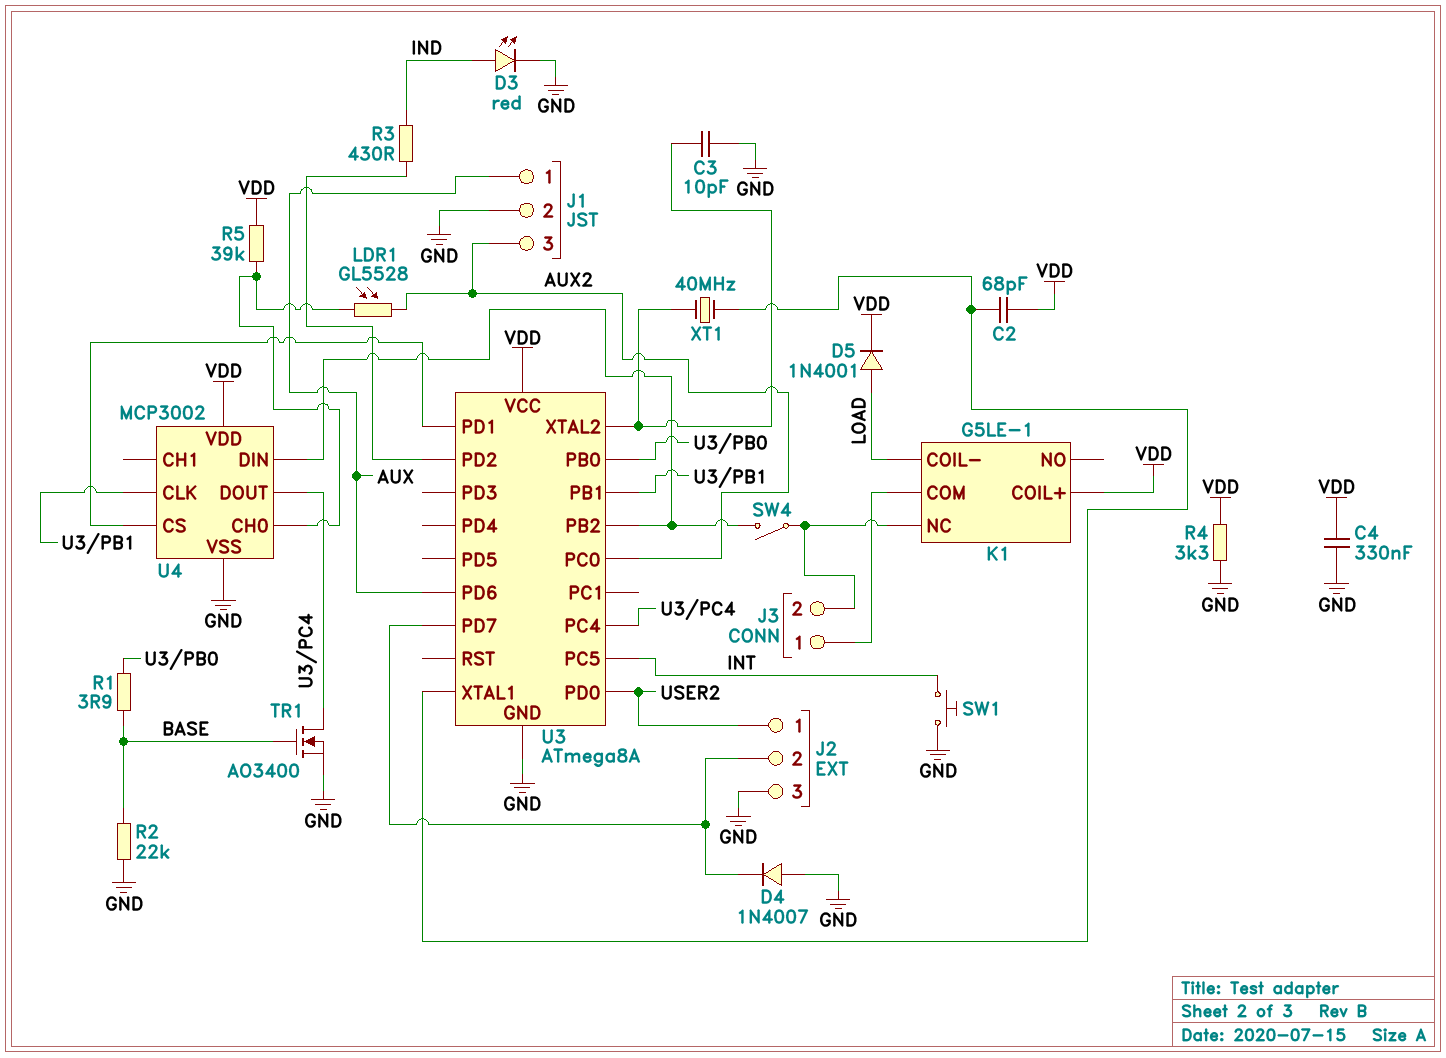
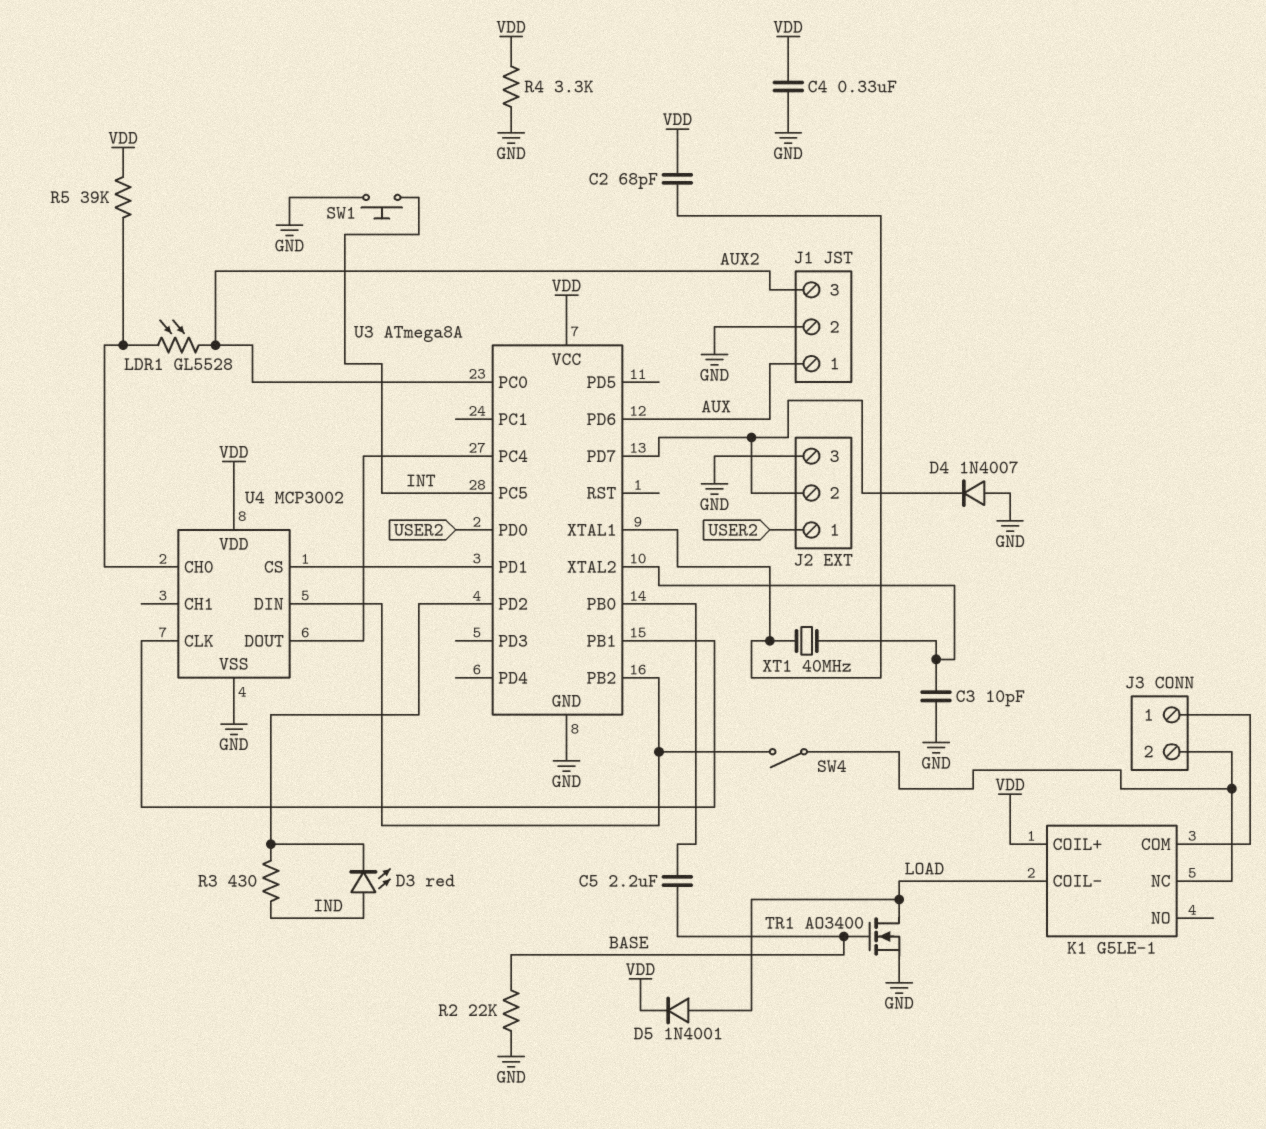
C5: none -> 2.2uF (BASE, U3/PB0)
D3: LED red (A IND, K GND) -> LED red (A IND, K U3/PD2)
R1: 3.9 (BASE, U3/PB0) -> none
TR1: NMOS AO3400 (G BASE, D U3/PC4, S GND) -> NMOS AO3400 (G BASE, D LOAD, S GND)

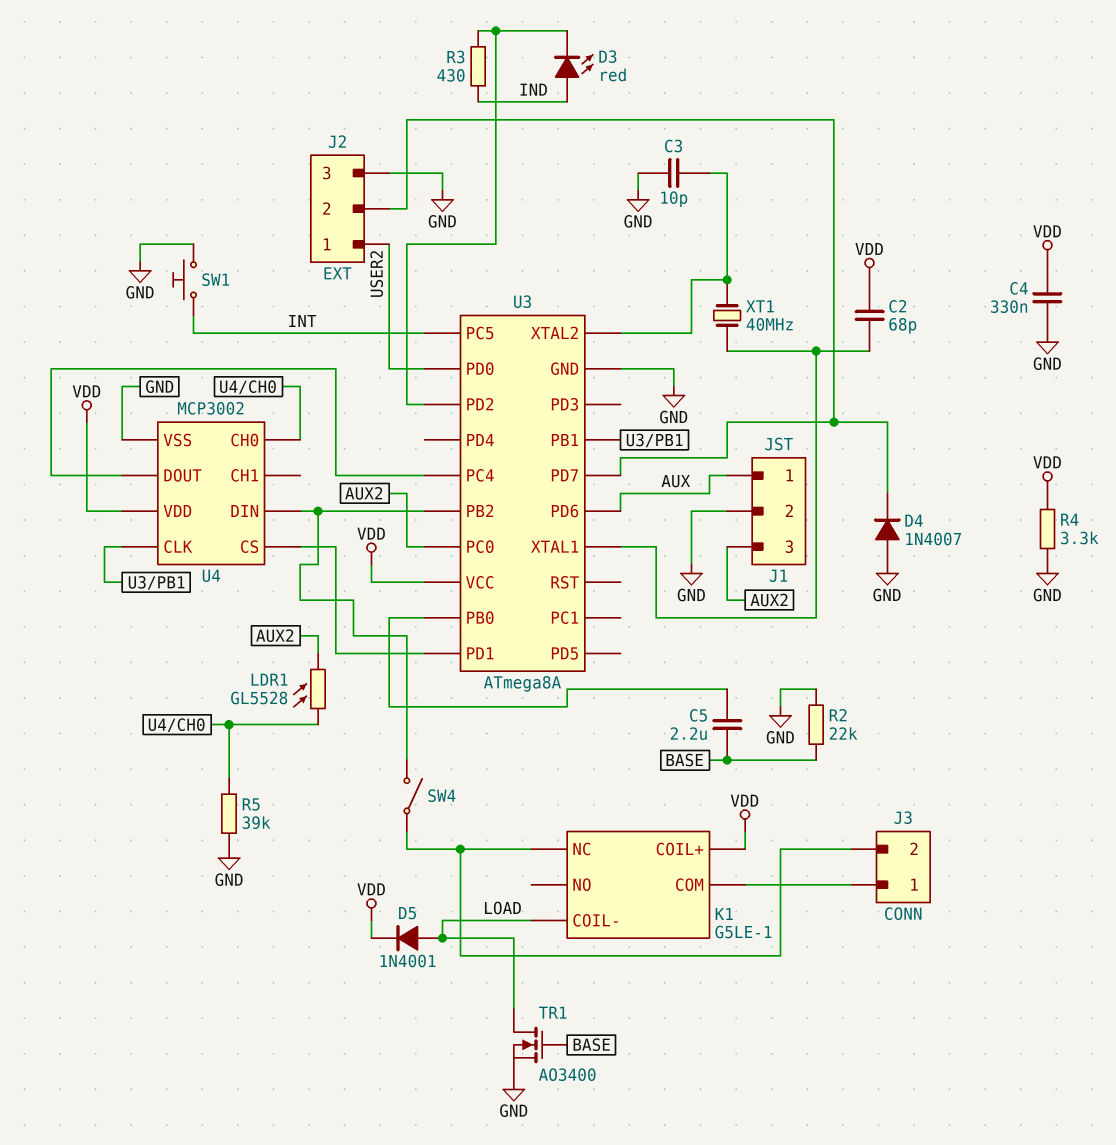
R5: 39k (U4/CH0, VDD) -> 39k (GND, U4/CH0)

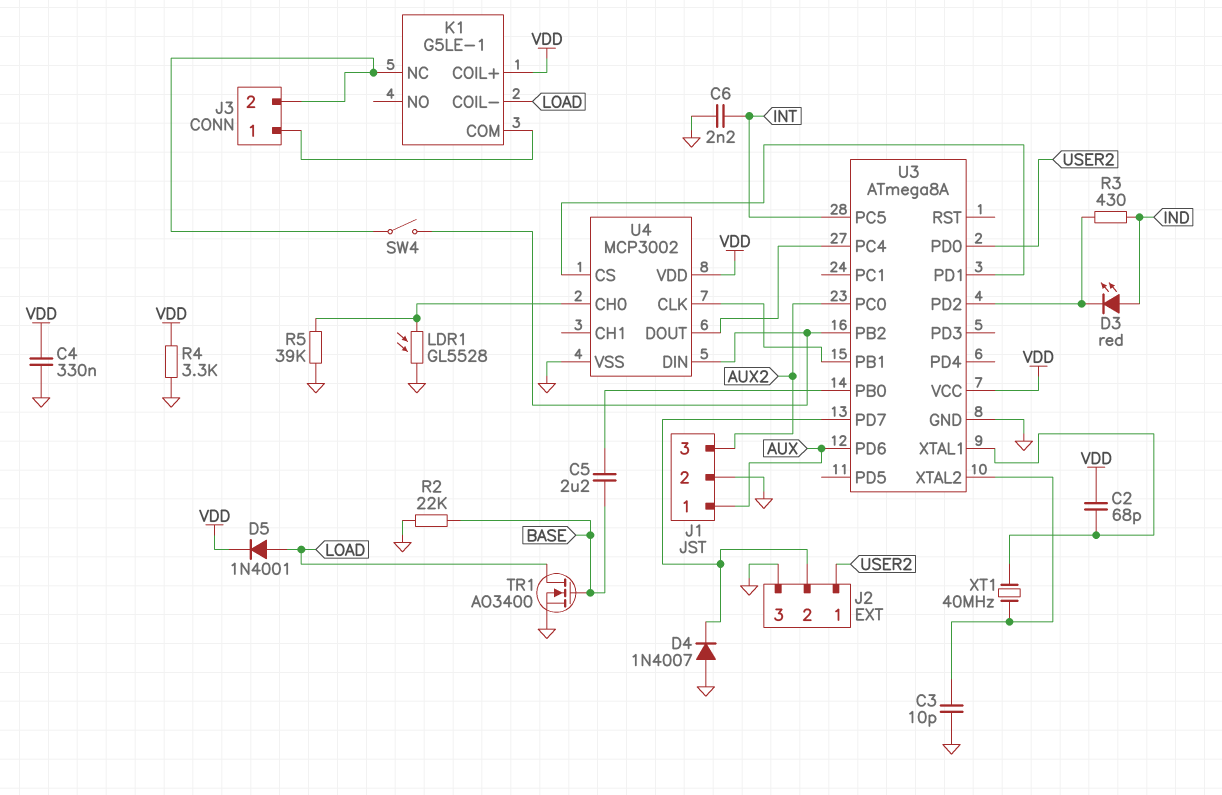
C6: none -> 2.2nF (GND, INT)
LDR1: GL5528 (AUX2, U4/CH0) -> GL5528 (GND, U4/CH0)
SW1: button (GND, INT) -> none

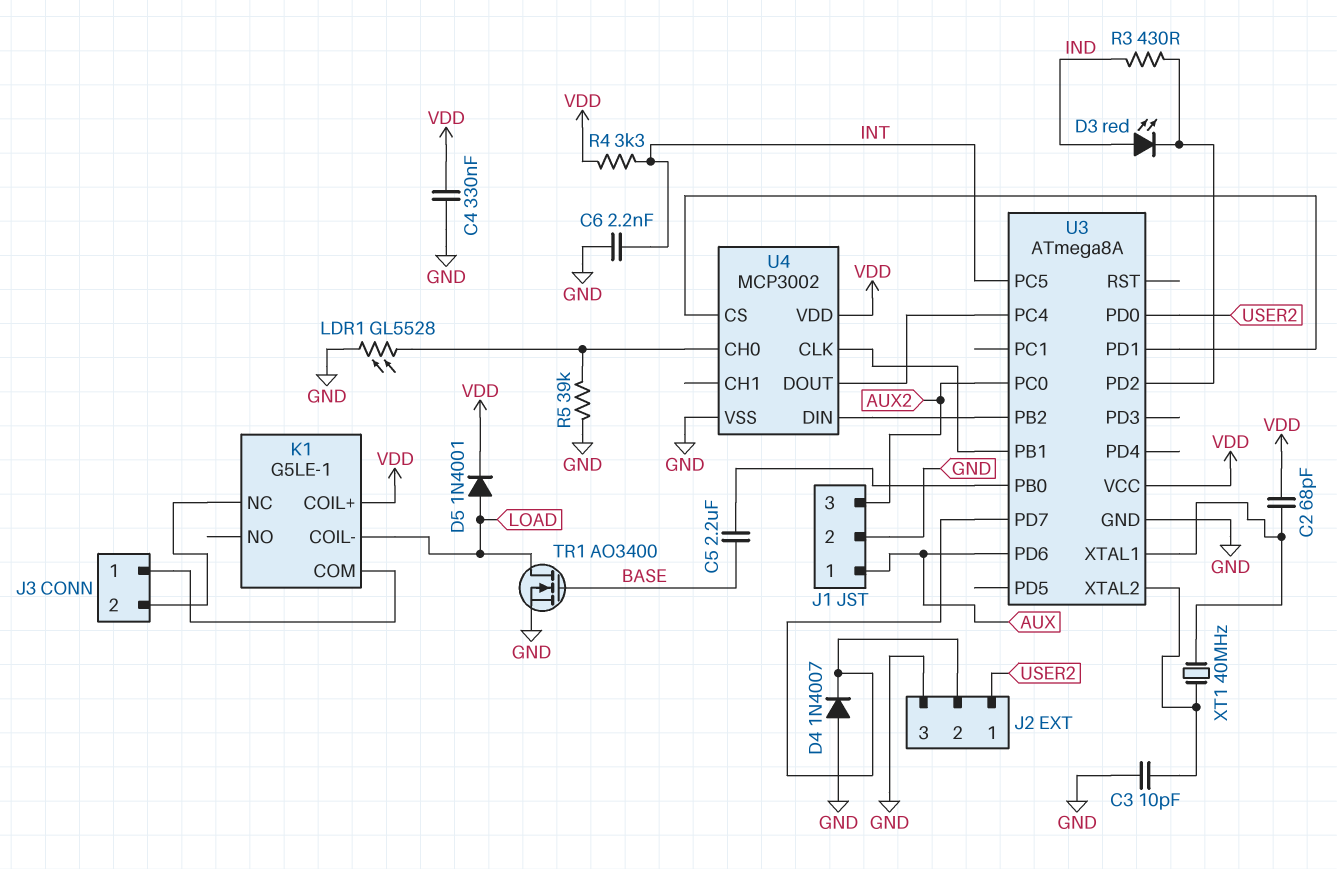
R2: 22k (BASE, GND) -> none
R4: 3.3k (GND, VDD) -> 3.3k (INT, VDD)
SW4: switch (J3/2, U3/PB2) -> none

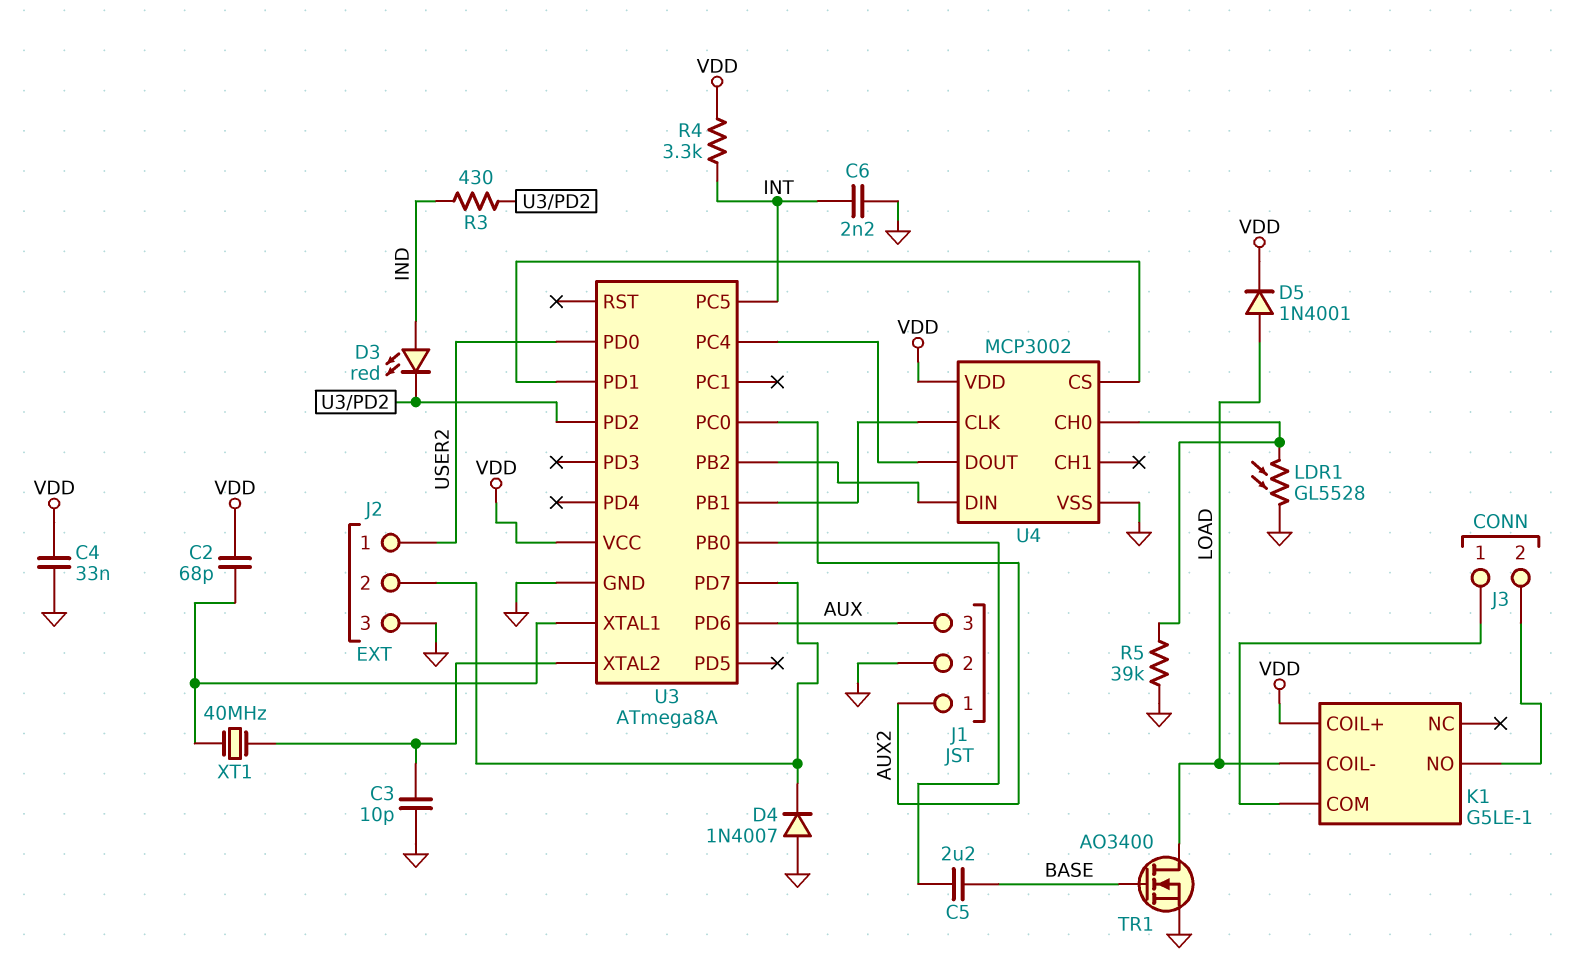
C4: 330nF (GND, VDD) -> 33nF (GND, VDD)
J1 pin 1: AUX -> AUX2
J1 pin 3: AUX2 -> AUX
K1 pin NC: J3/2 -> none
K1 pin NO: none -> J3/2

